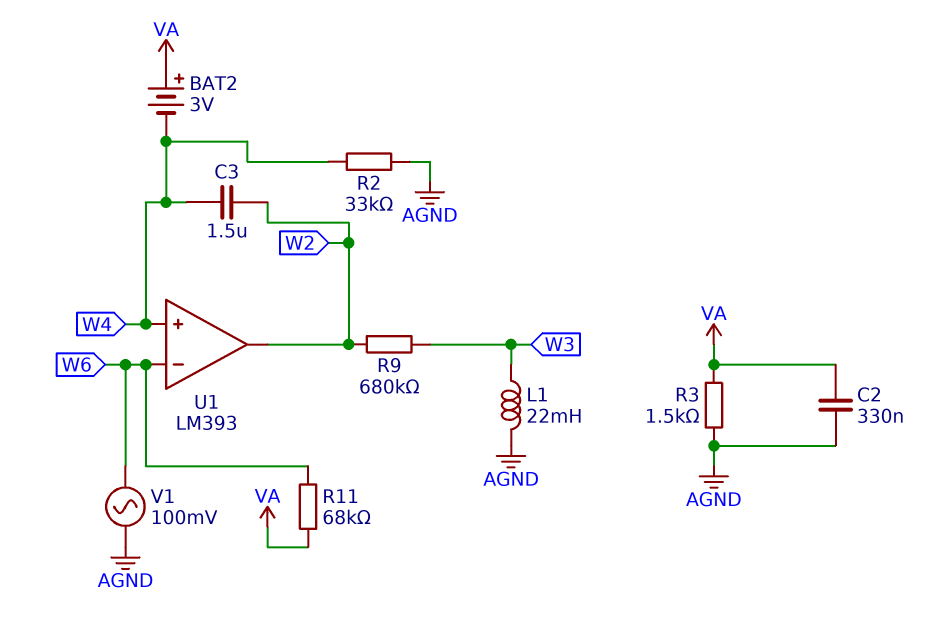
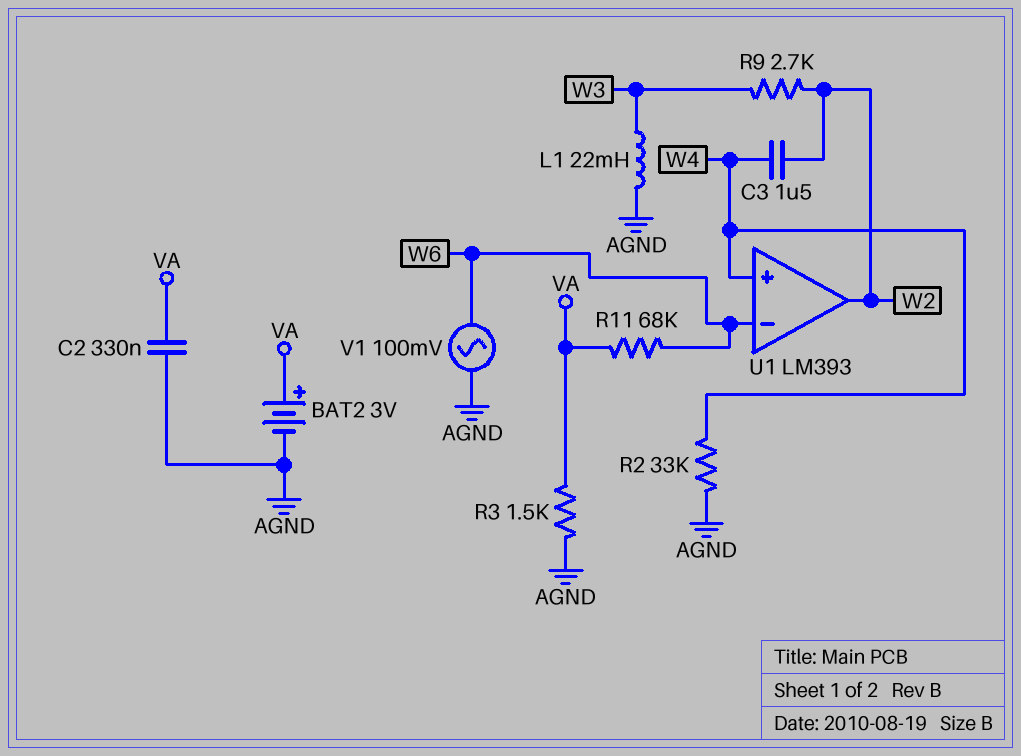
BAT2: 3V (plus VA, minus W4) -> 3V (plus VA, minus AGND)
R9: 680k (W2, W3) -> 2.7k (W2, W3)

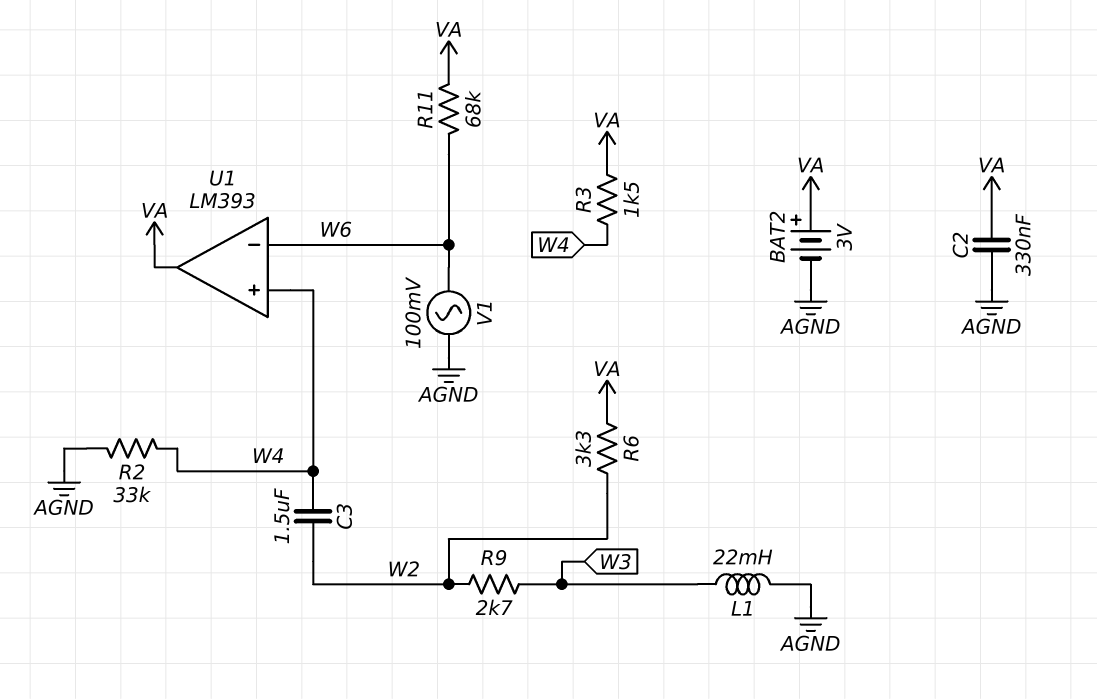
R3: 1.5k (AGND, VA) -> 1.5k (VA, W4)
R6: none -> 3.3k (VA, W2)
U1 pin out: W2 -> VA

